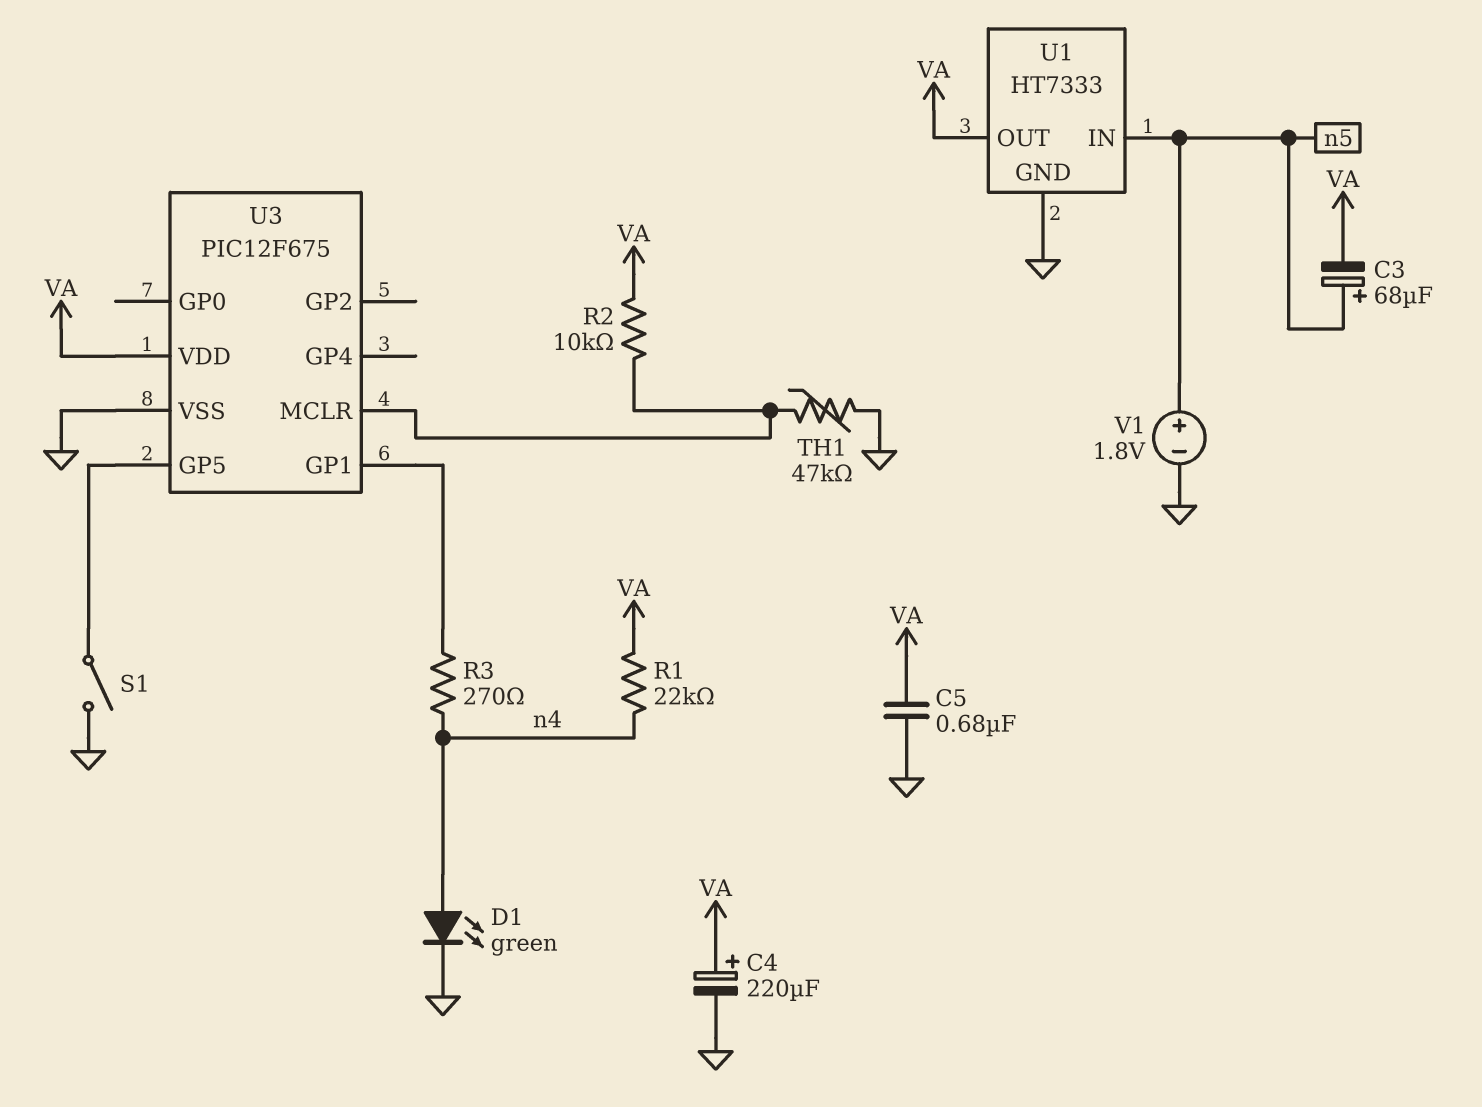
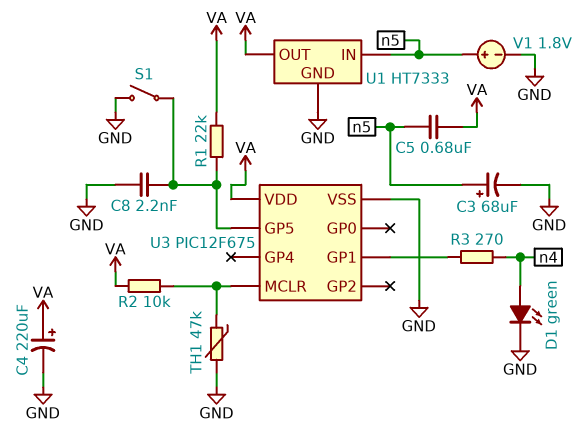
C3: 68uF (plus n5, minus VA) -> 68uF (plus n5, minus GND)
C5: 680nF (GND, VA) -> 680nF (VA, n5)
C8: none -> 2.2nF (GND, U3/GP5)
R1: 22k (VA, n4) -> 22k (U3/GP5, VA)

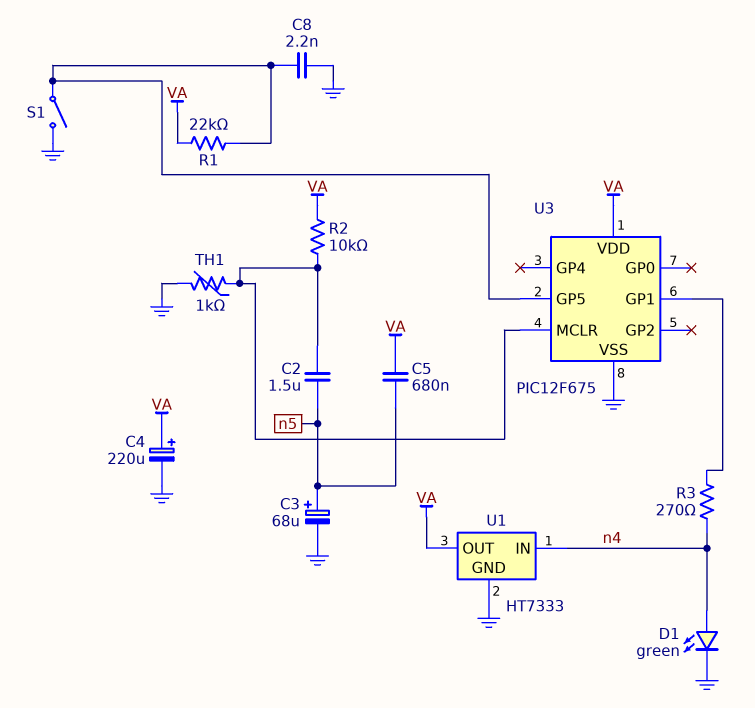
C2: none -> 1.5uF (U3/MCLR, n5)
TH1: 47k (GND, U3/MCLR) -> 1k (GND, U3/MCLR)
U1 pin IN: n5 -> n4
V1: 1.8V (plus n5, minus GND) -> none

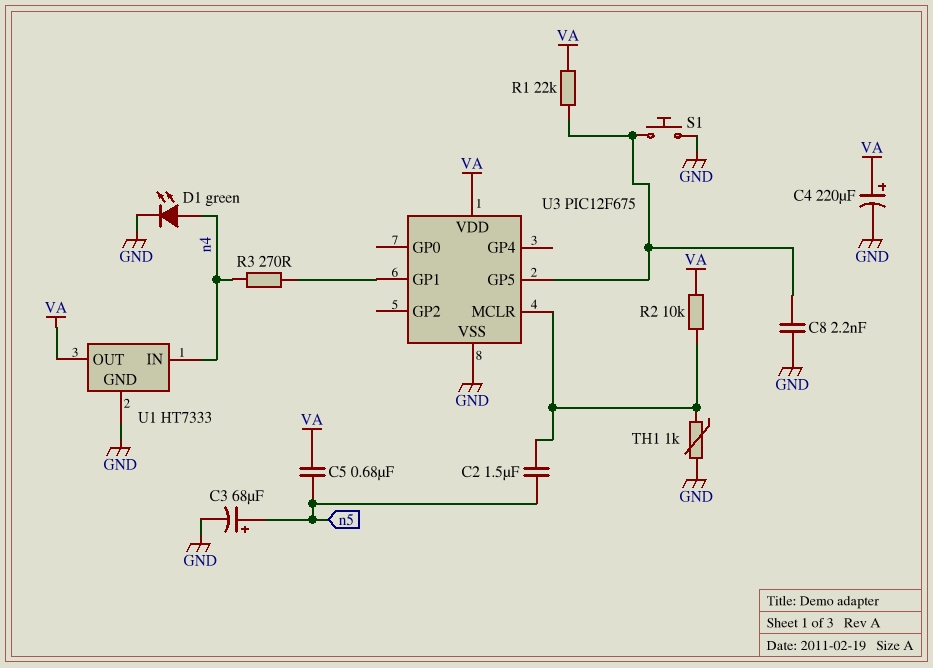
S1: switch (GND, U3/GP5) -> button (GND, U3/GP5)

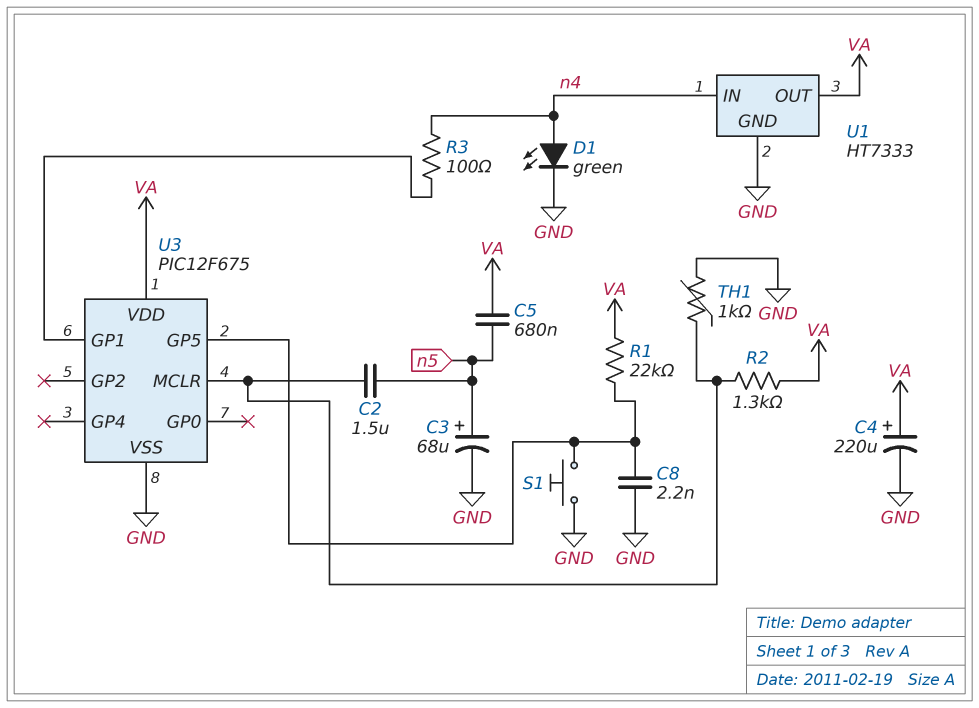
R2: 10k (U3/MCLR, VA) -> 1.3k (U3/MCLR, VA)
R3: 270 (U3/GP1, n4) -> 100 (U3/GP1, n4)

